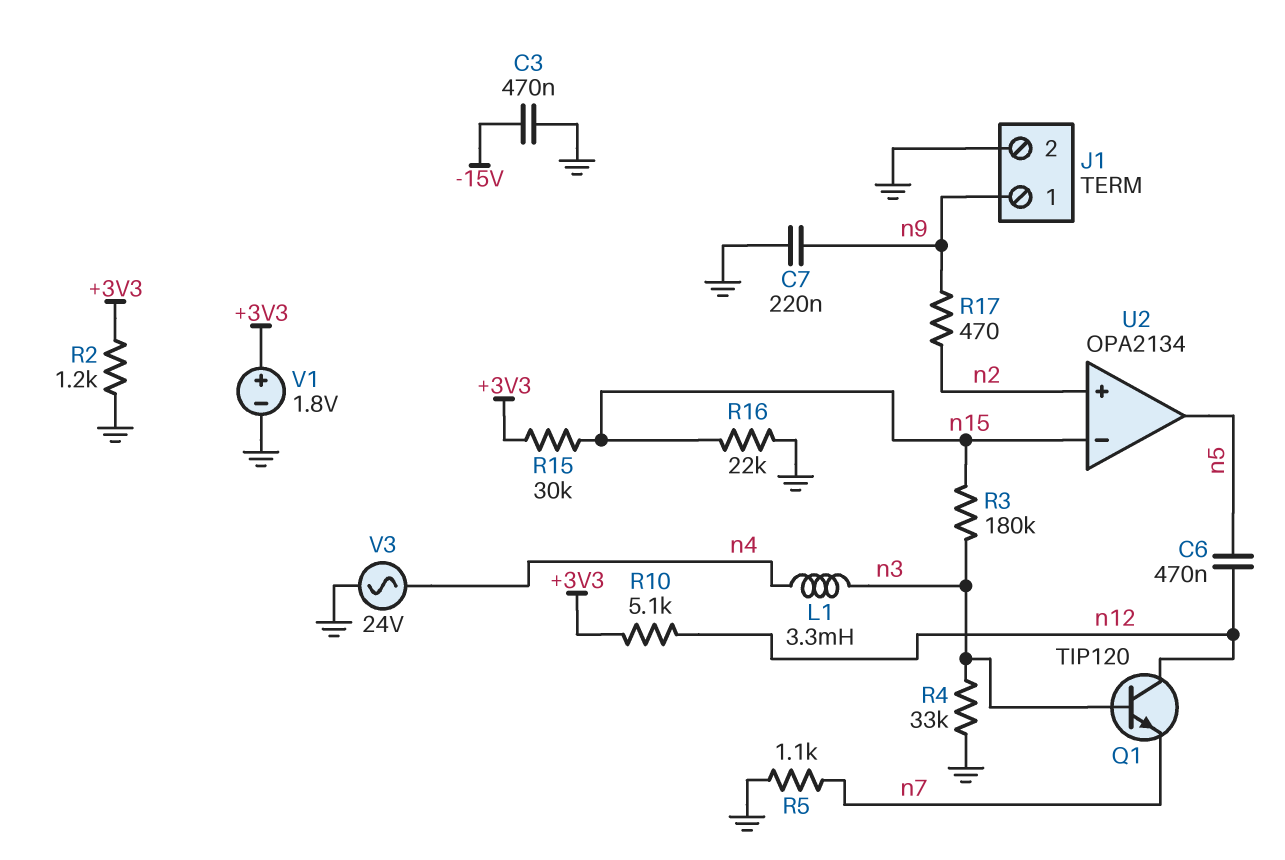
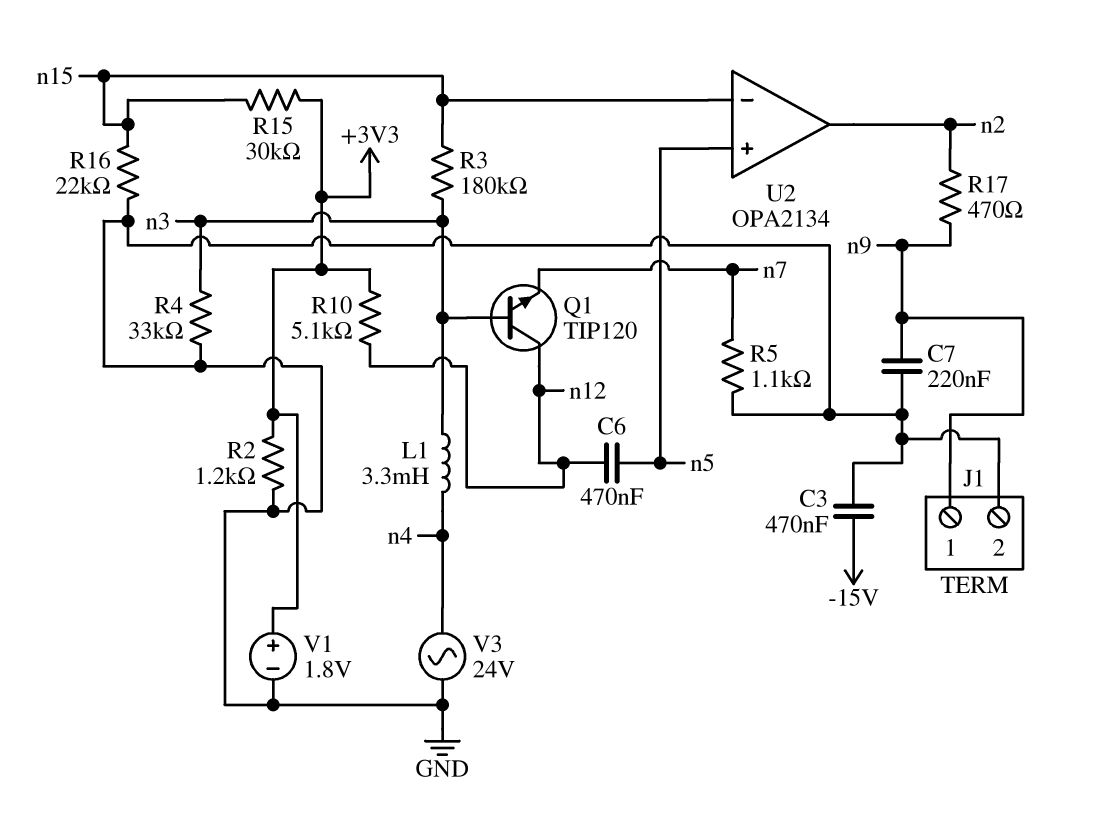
U2 pin in+: n2 -> n5
U2 pin out: n5 -> n2

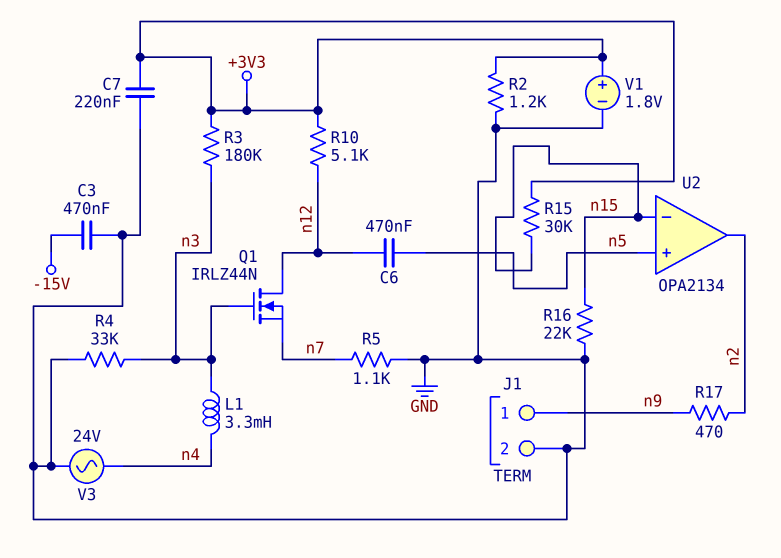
C7: 220nF (GND, n9) -> 220nF (+3V3, GND)
Q1: NPN TIP120 (B n3, C n12, E n7) -> NMOS IRLZ44N (G n3, D n12, S n7)
R3: 180k (n3, n15) -> 180k (+3V3, n3)

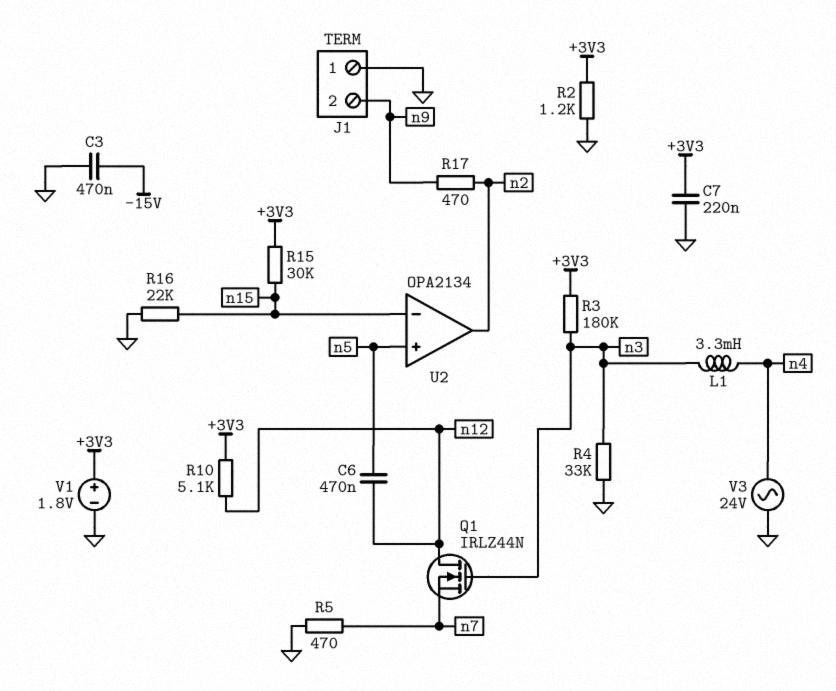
J1 pin 1: n9 -> GND
J1 pin 2: GND -> n9
R5: 1.1k (GND, n7) -> 470 (GND, n7)

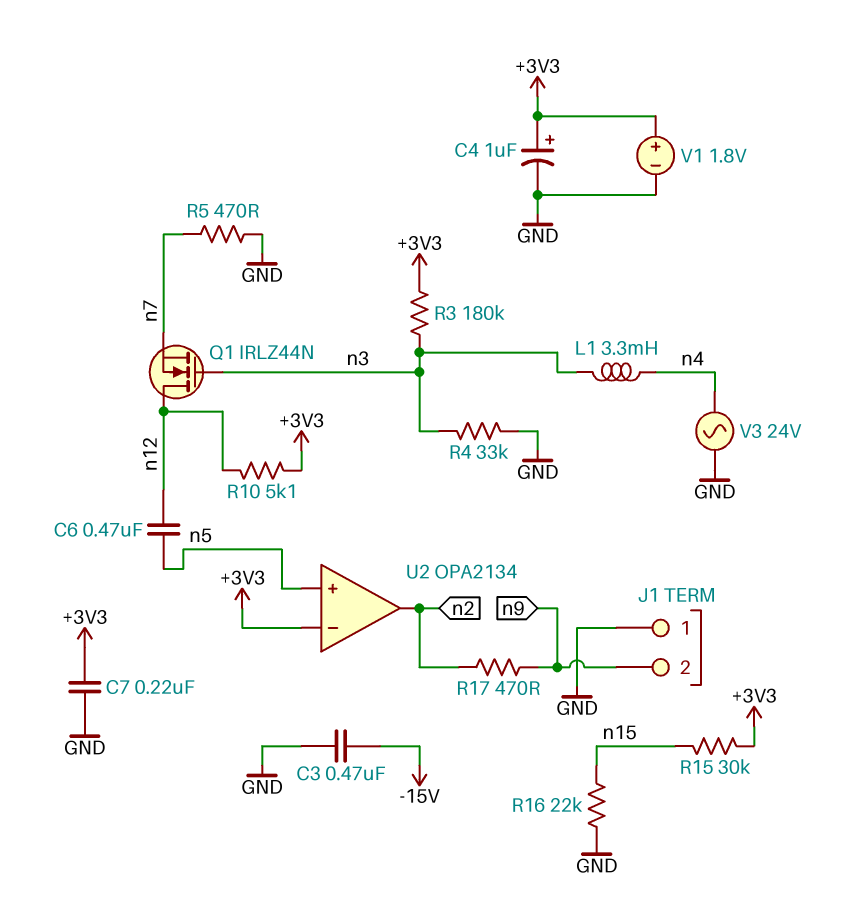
C4: none -> 1uF (plus +3V3, minus GND)
R2: 1.2k (+3V3, GND) -> none
U2 pin in-: n15 -> +3V3

